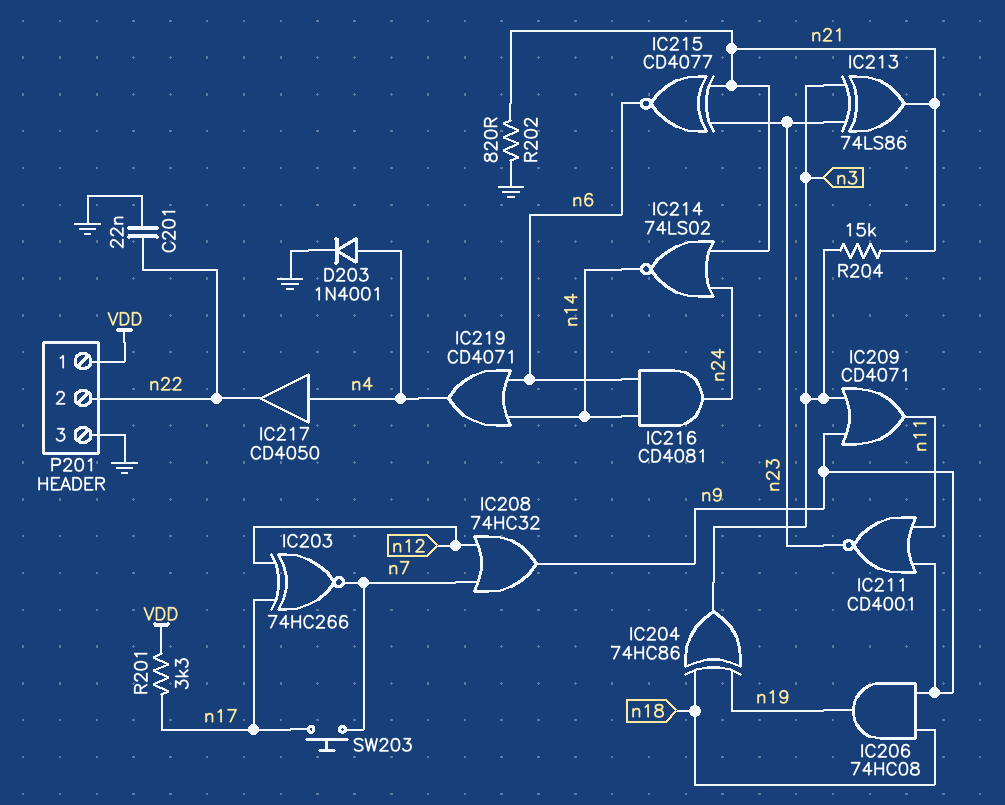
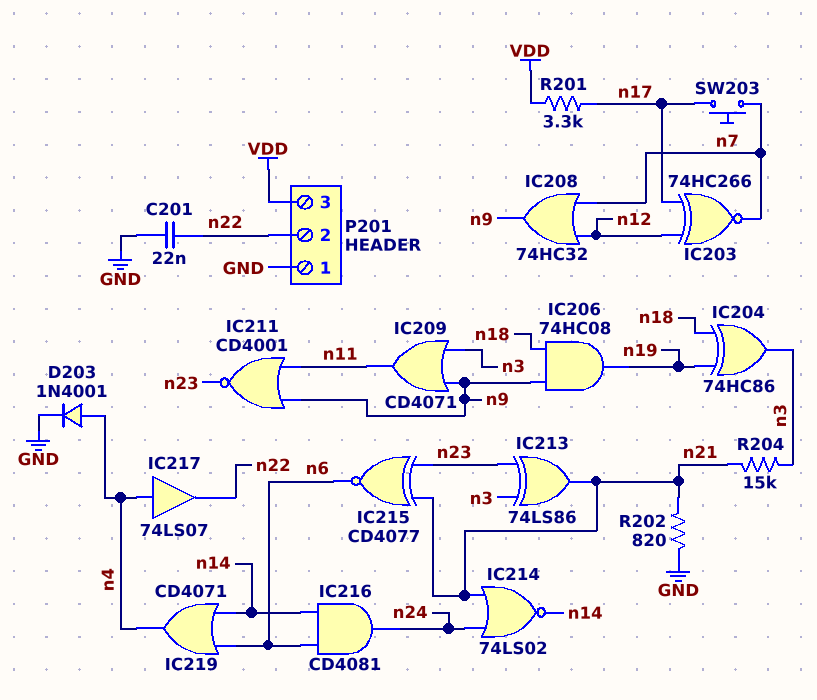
IC217: buffer CD4050 (in n4, out n22) -> buffer 74LS07 (in n4, out n22)
P201 pin 1: VDD -> GND
P201 pin 3: GND -> VDD

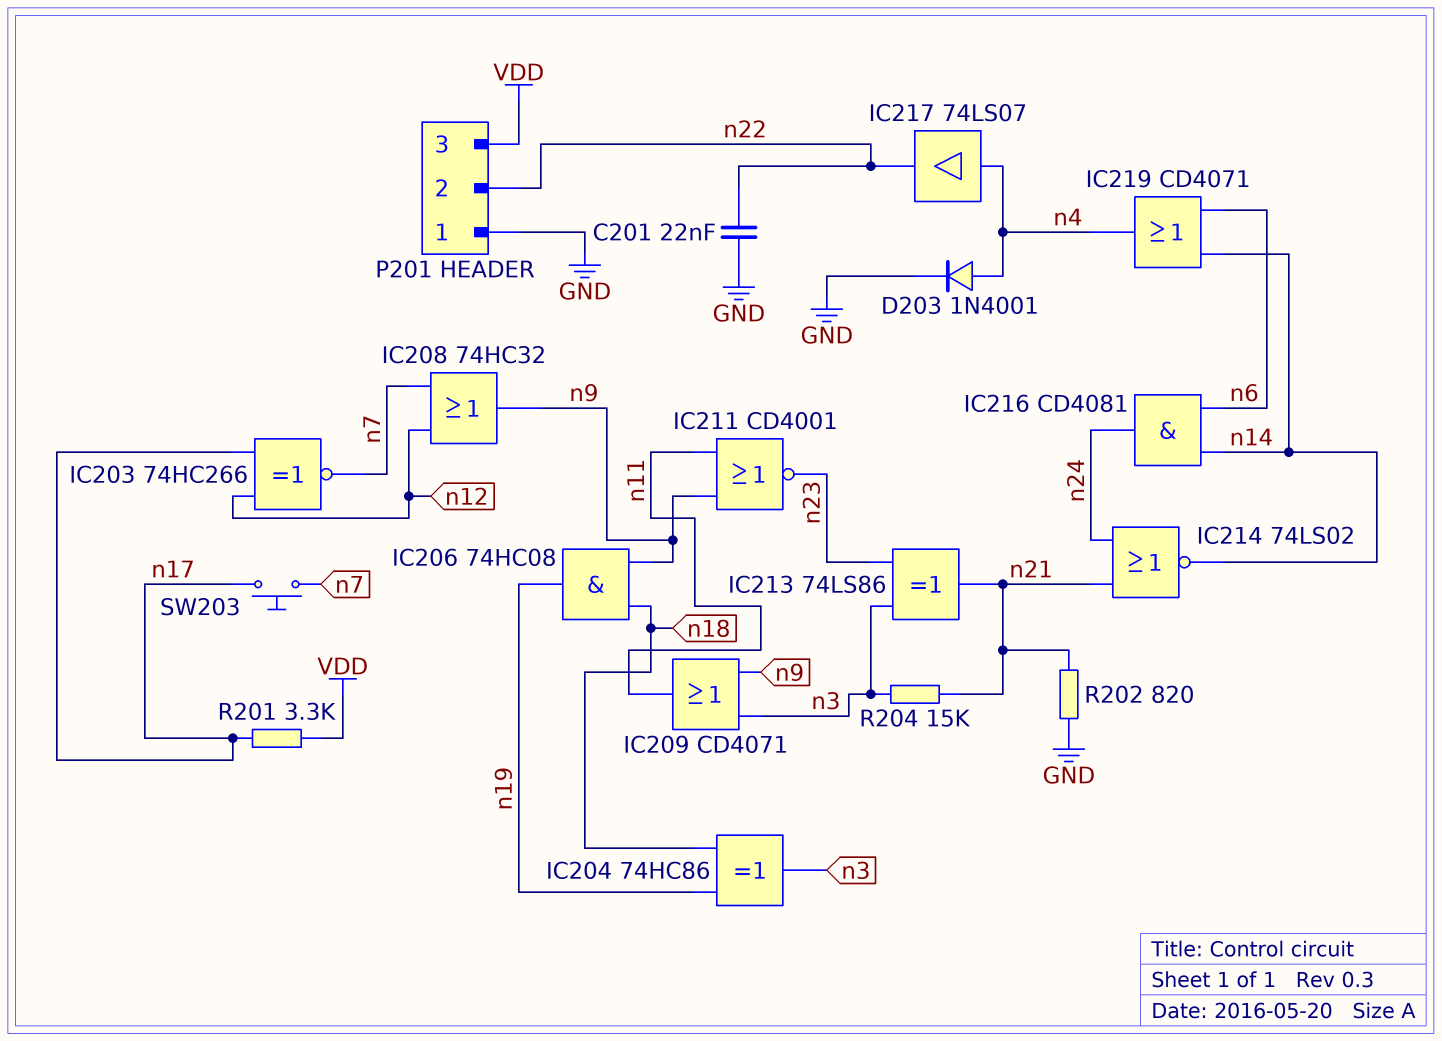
IC215: XNOR CD4077 (in n21, in n23, out n6) -> none

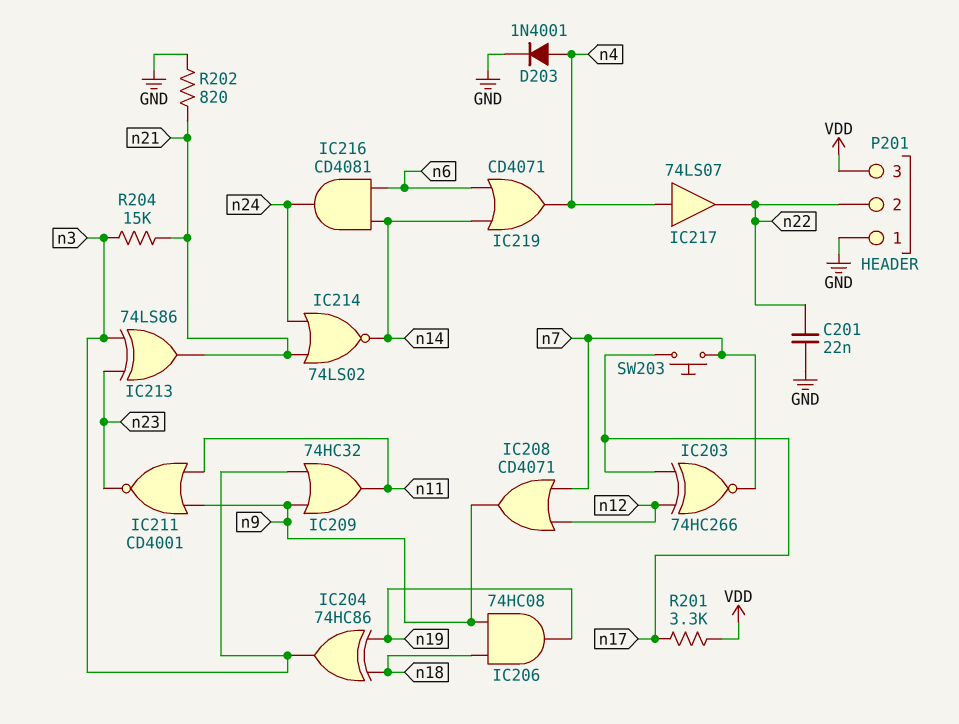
IC208: OR 74HC32 (in n7, in n12, out n9) -> OR CD4071 (in n7, in n12, out n9)
IC209: OR CD4071 (in n3, in n9, out n11) -> OR 74HC32 (in n3, in n9, out n11)

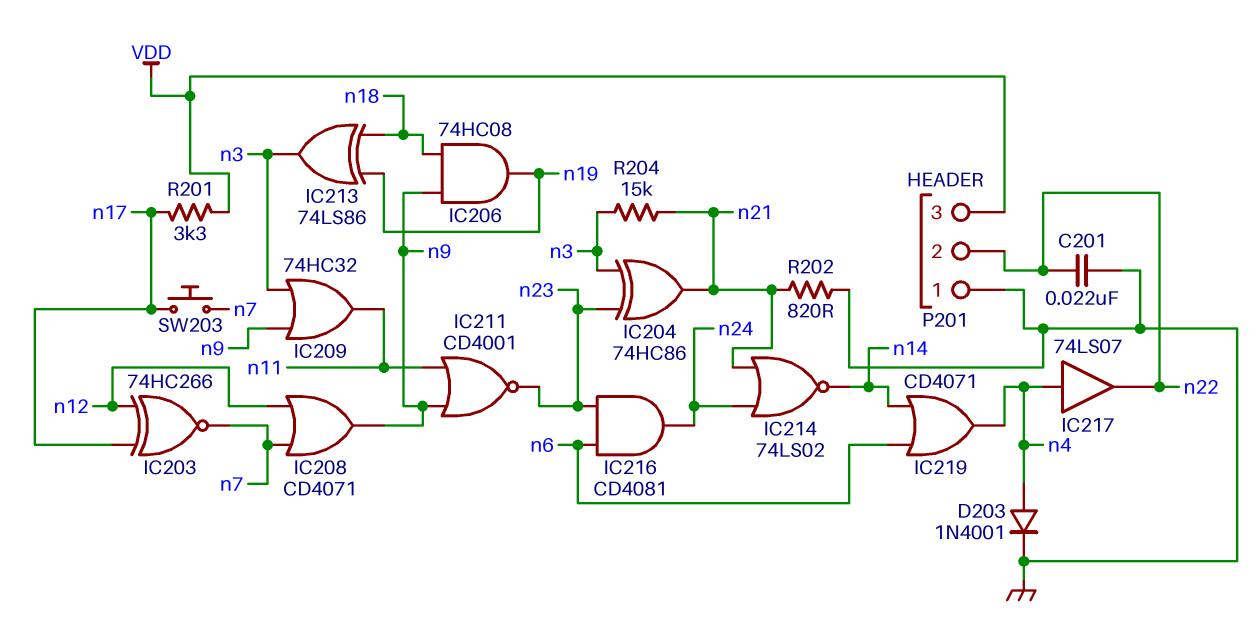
IC204: XOR 74HC86 (in n18, in n19, out n3) -> XOR 74HC86 (in n3, in n23, out n21)
IC213: XOR 74LS86 (in n3, in n23, out n21) -> XOR 74LS86 (in n18, in n19, out n3)
IC216: AND CD4081 (in n6, in n14, out n24) -> AND CD4081 (in n6, in n23, out n24)

